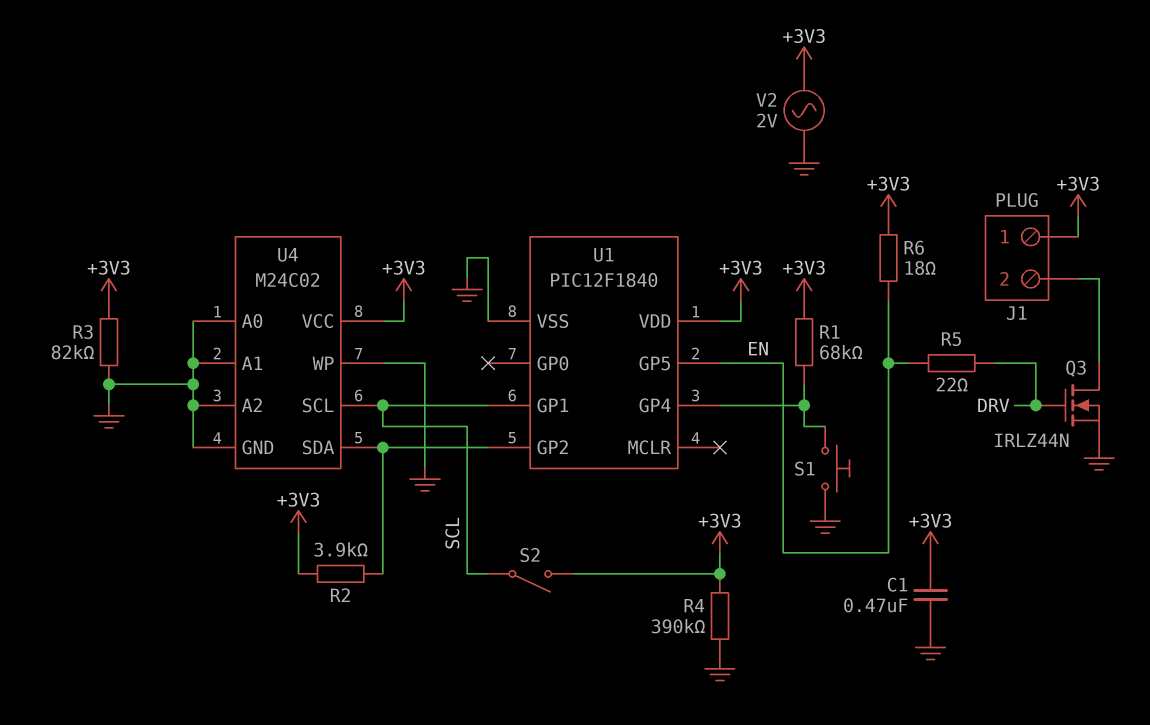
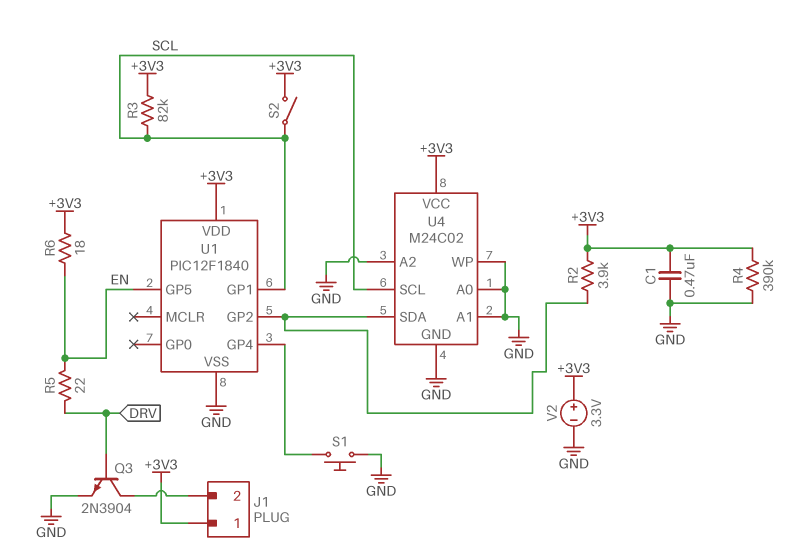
Q3: NMOS IRLZ44N (G DRV, D J1/2, S GND) -> NPN 2N3904 (B DRV, C J1/2, E GND)
R1: 68k (+3V3, U1/GP4) -> none
R3: 82k (+3V3, GND) -> 82k (+3V3, SCL)
V2: AC 2V (+3V3, GND) -> 3.3V (plus +3V3, minus GND)

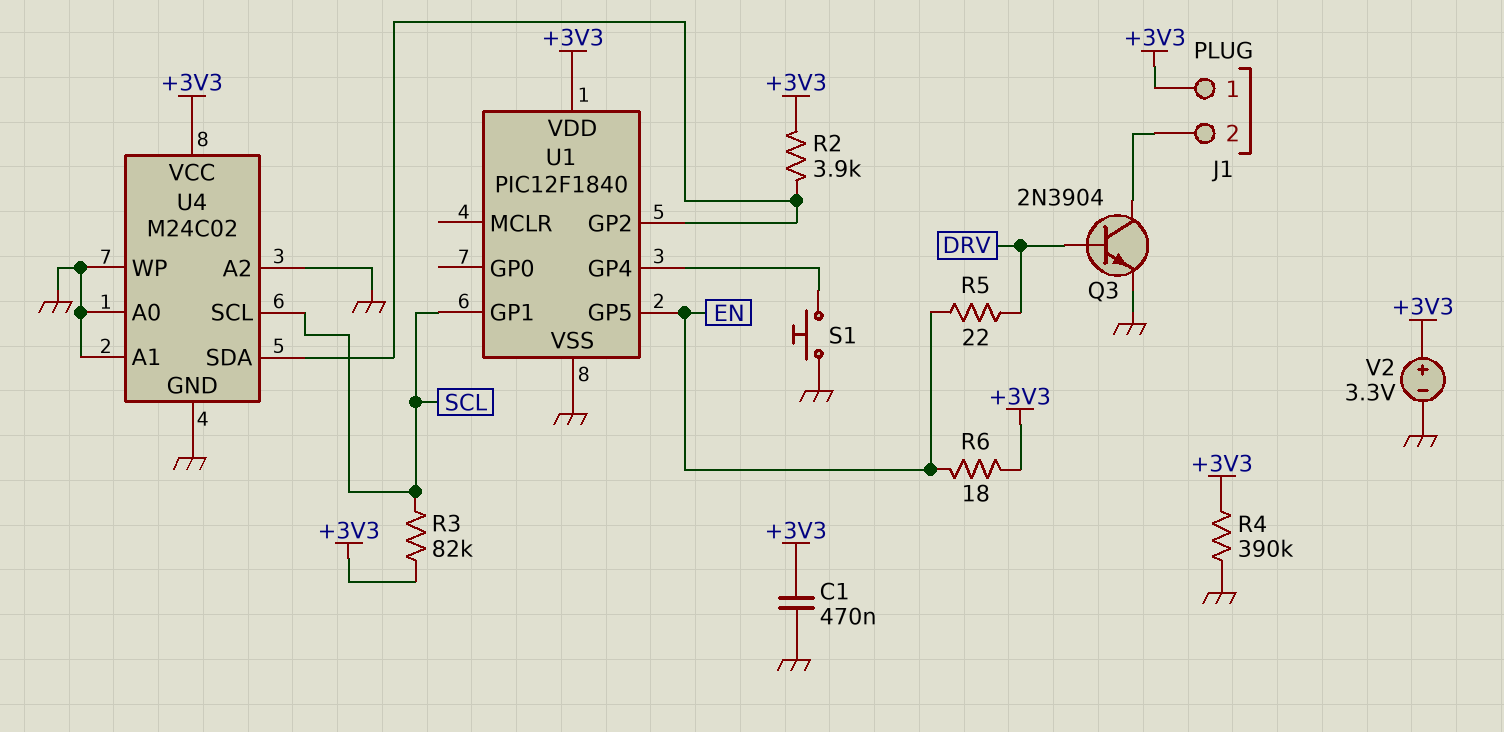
S2: switch (+3V3, SCL) -> none

